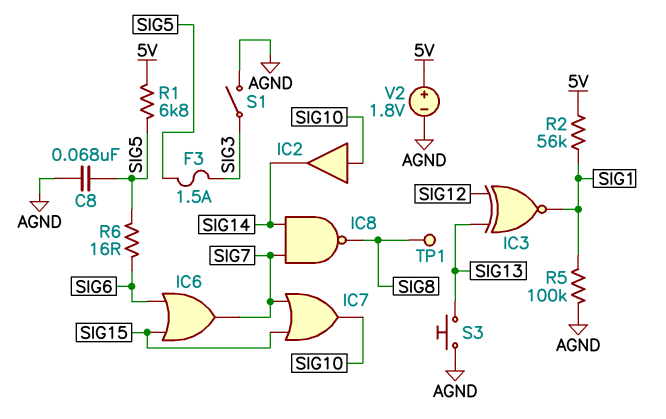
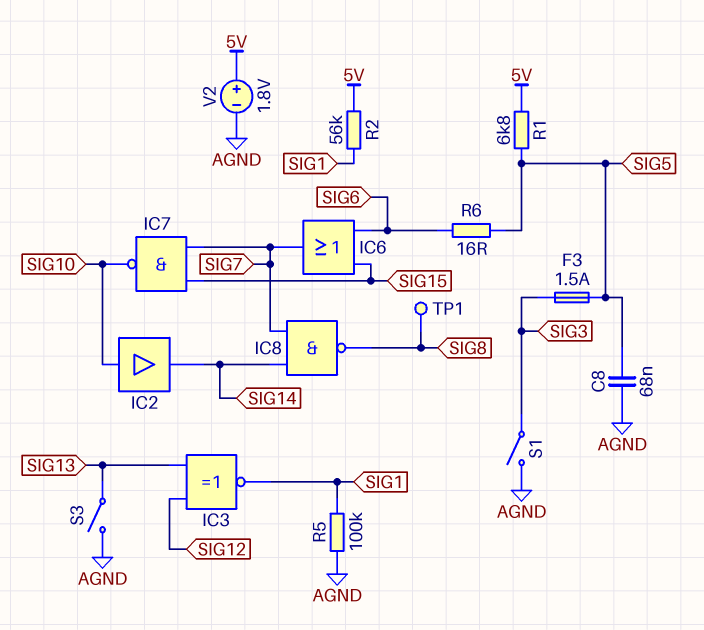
IC7: OR (in SIG7, in SIG15, out SIG10) -> NAND (in SIG7, in SIG15, out SIG10)
S3: button (AGND, SIG13) -> switch (AGND, SIG13)

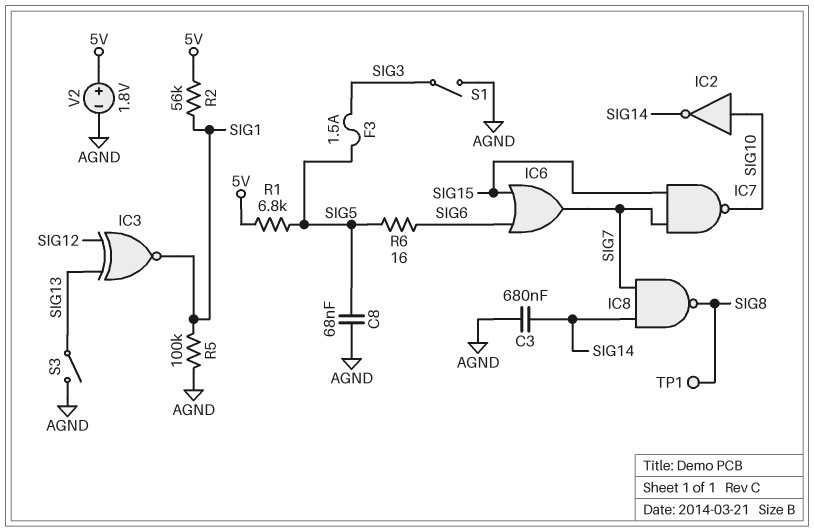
C3: none -> 680nF (AGND, SIG14)
IC2: buffer (in SIG10, out SIG14) -> NOT (in SIG10, out SIG14)

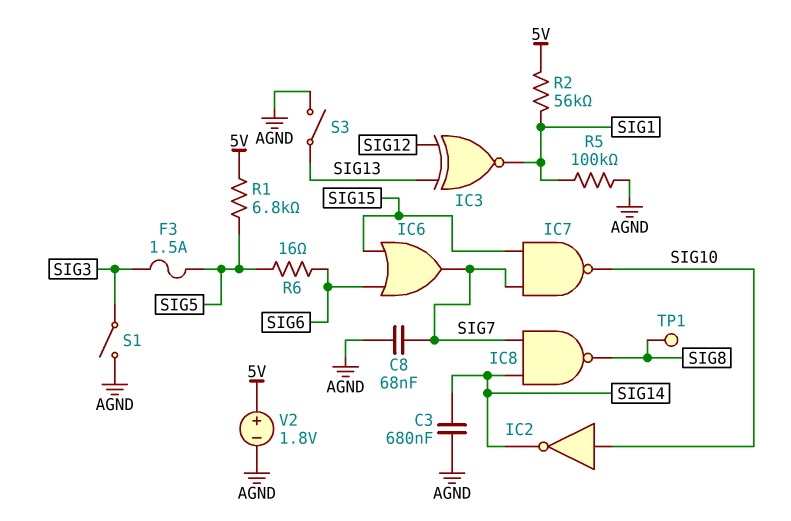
C8: 68nF (AGND, SIG5) -> 68nF (AGND, SIG7)

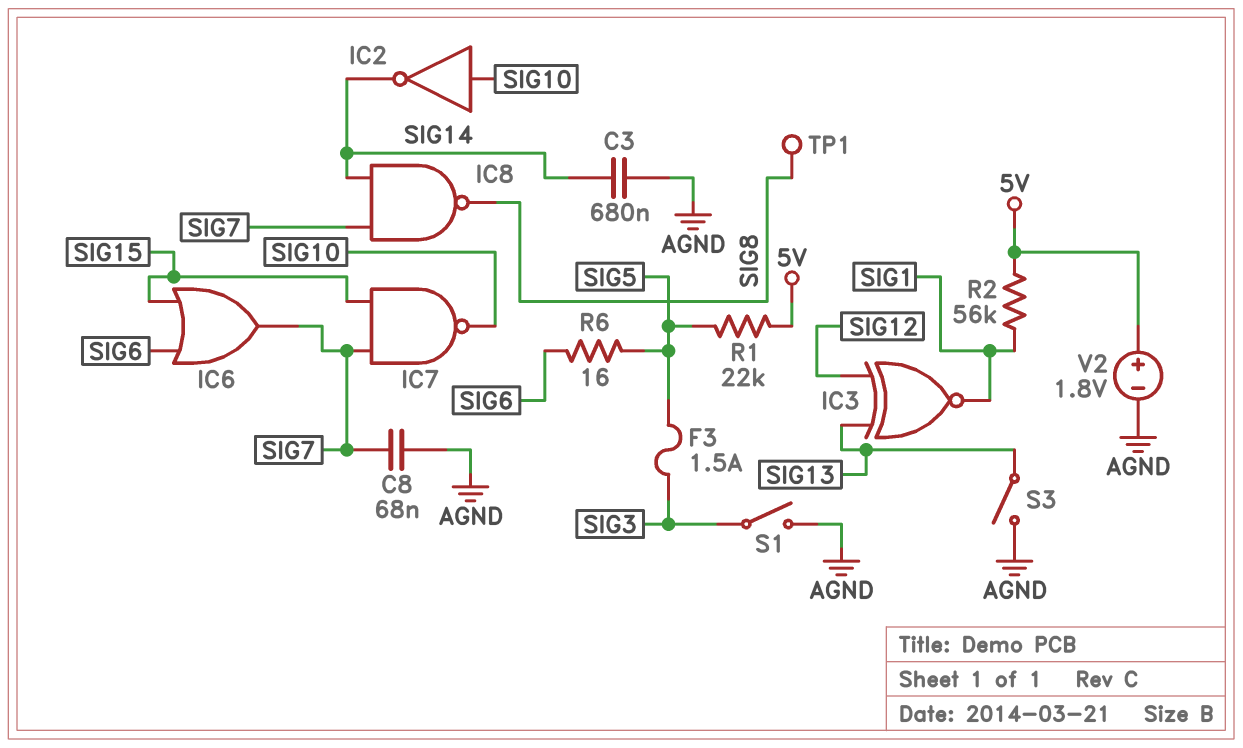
R1: 6.8k (5V, SIG5) -> 22k (5V, SIG5)
R5: 100k (AGND, SIG1) -> none

